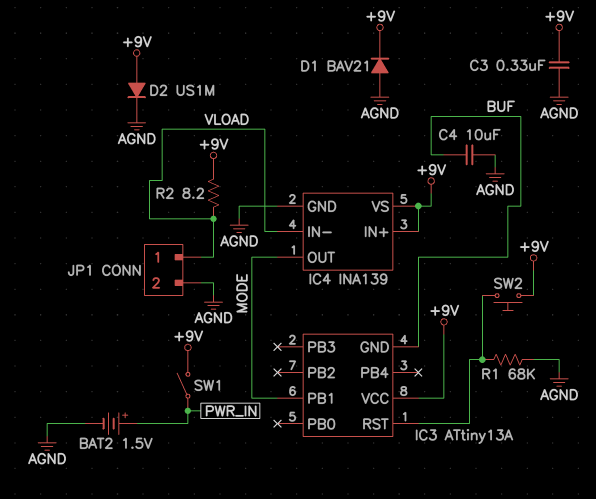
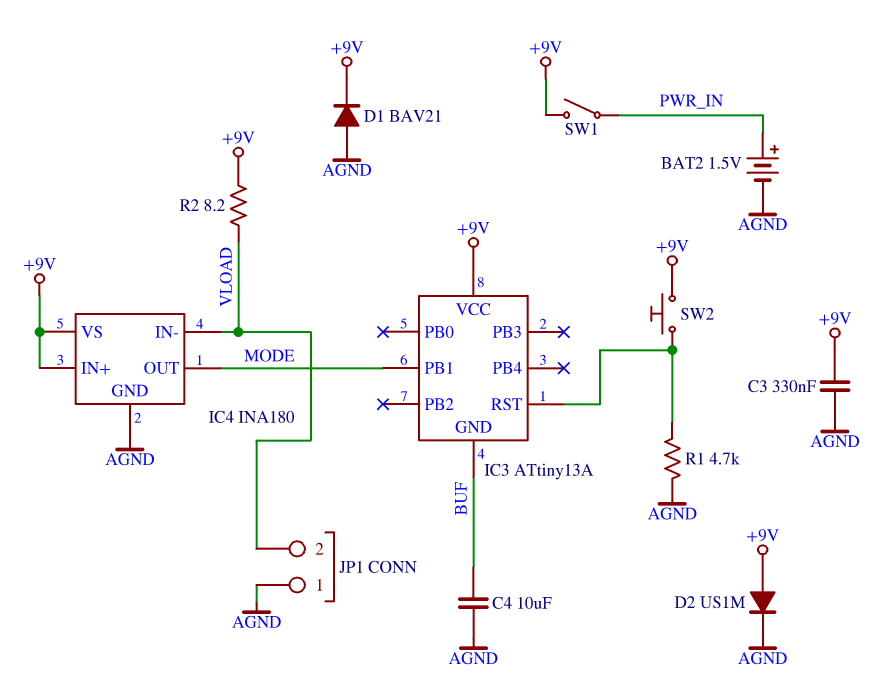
IC4: INA139 -> INA180
JP1 pin 1: VLOAD -> AGND
JP1 pin 2: AGND -> VLOAD
R1: 68k (AGND, IC3/RST) -> 4.7k (AGND, IC3/RST)

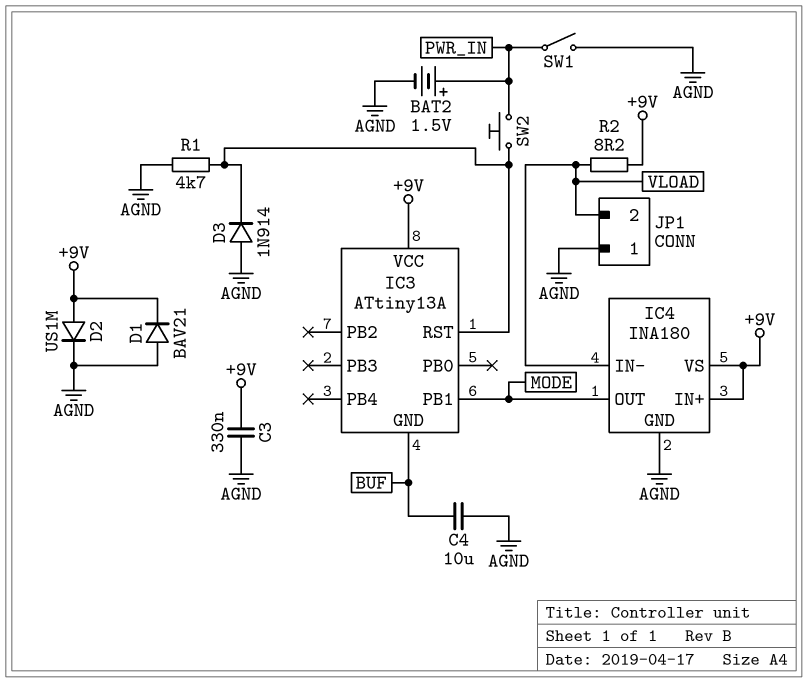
D3: none -> diode 1N914 (A AGND, K IC3/RST)
SW1: switch (+9V, PWR_IN) -> switch (AGND, PWR_IN)
SW2: button (+9V, IC3/RST) -> button (IC3/RST, PWR_IN)

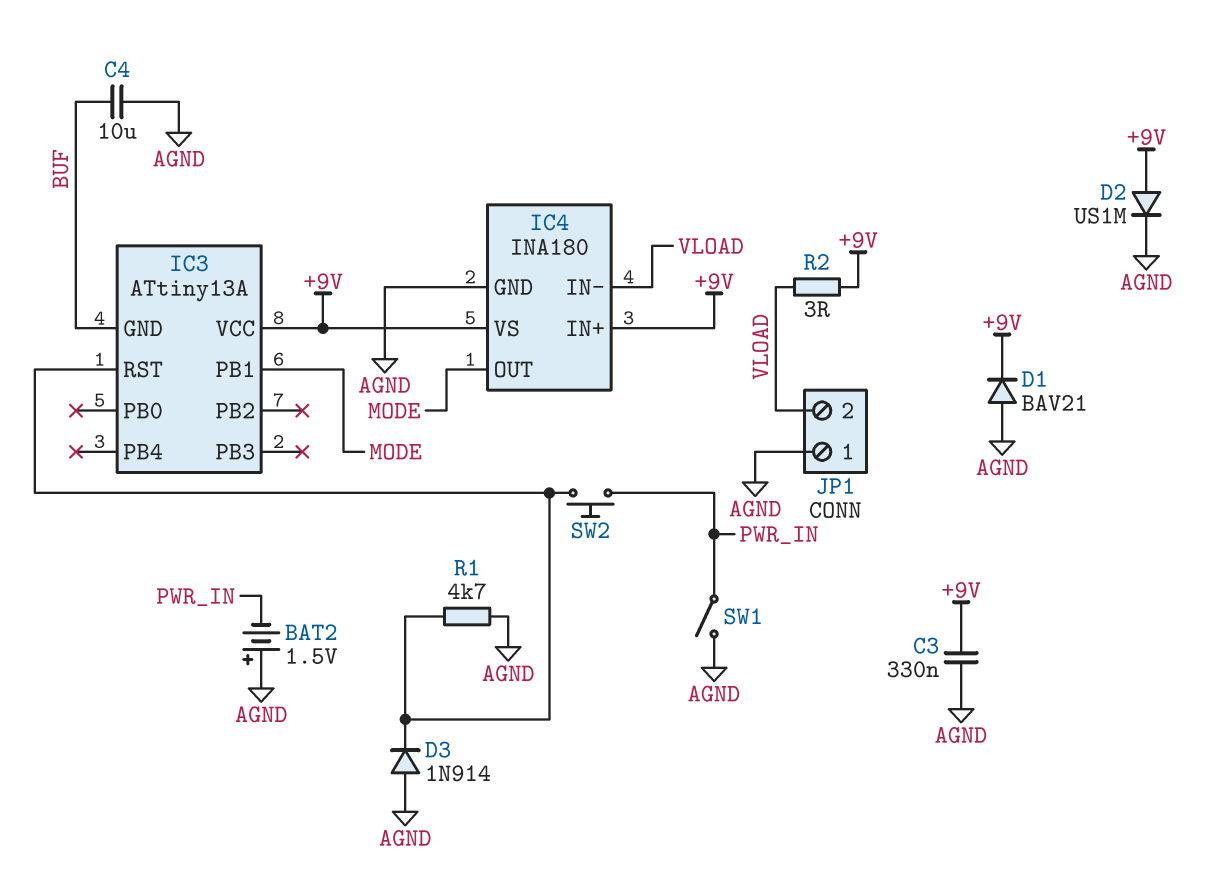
BAT2: 1.5V (plus PWR_IN, minus AGND) -> 1.5V (plus AGND, minus PWR_IN)
R2: 8.2 (+9V, VLOAD) -> 3 (+9V, VLOAD)

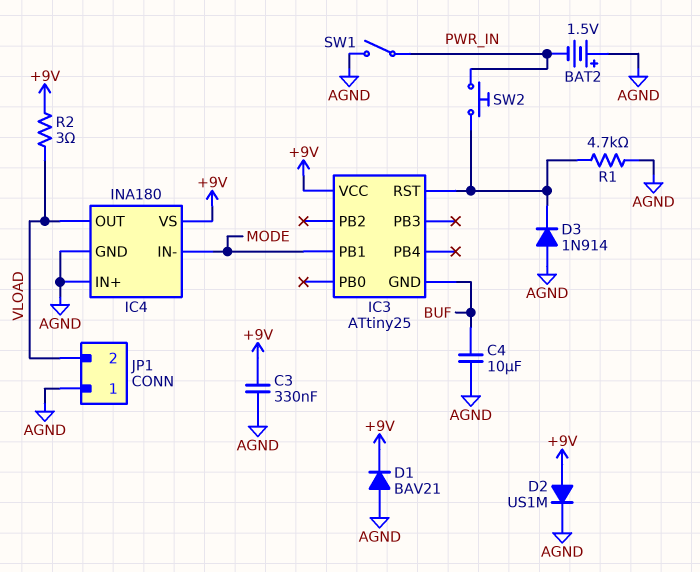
IC3: ATtiny13A -> ATtiny25
IC4 pin IN+: +9V -> AGND
IC4 pin IN-: VLOAD -> MODE
IC4 pin OUT: MODE -> VLOAD

